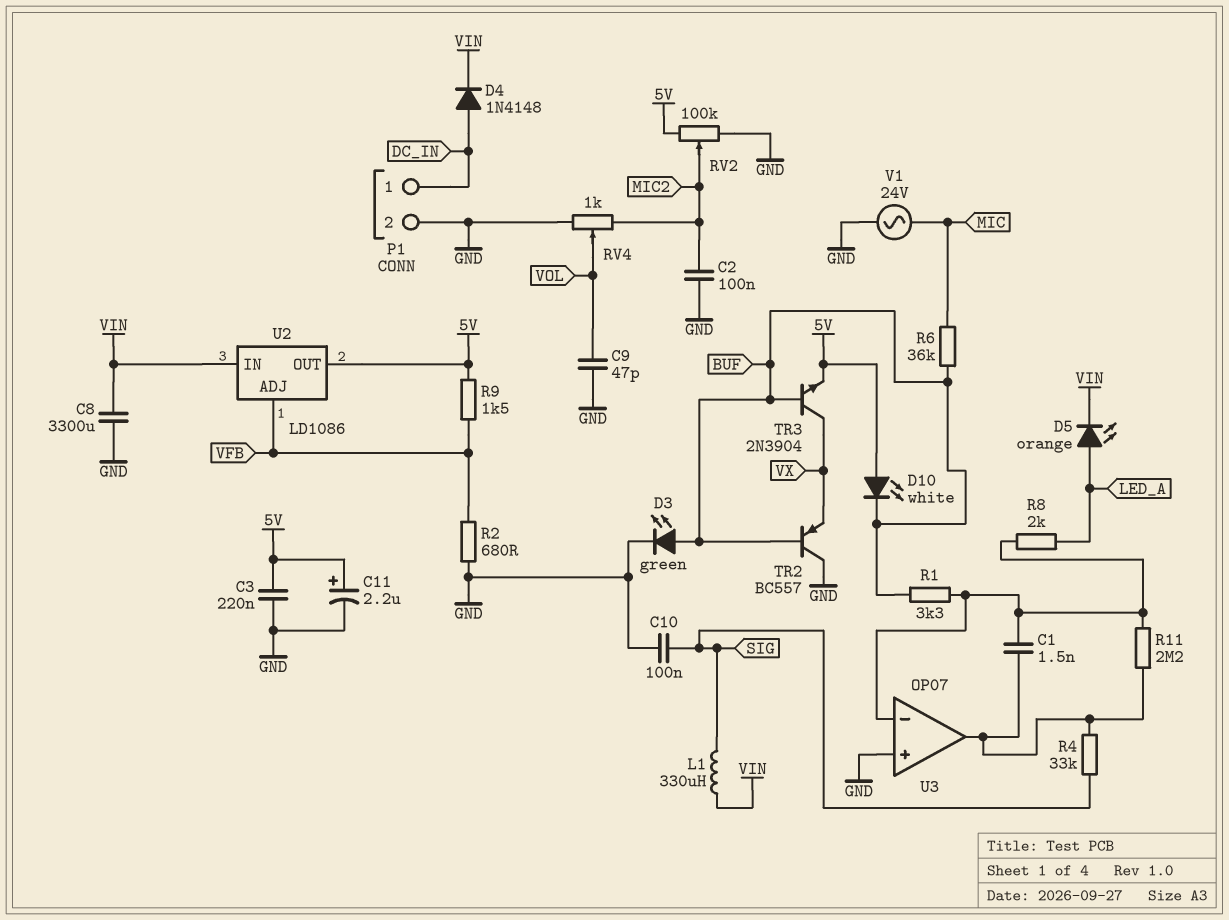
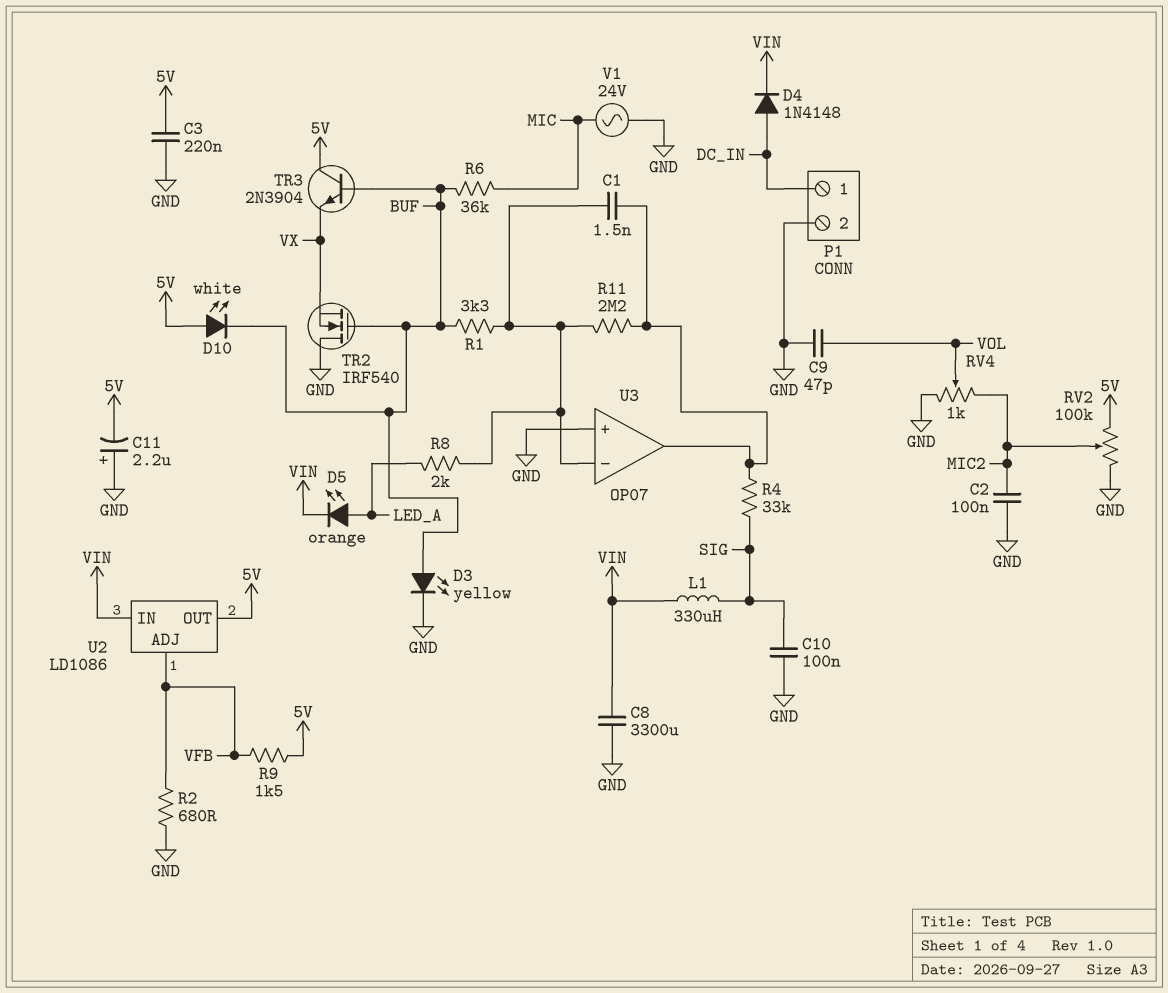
C11: 2.2uF (plus 5V, minus GND) -> 2.2uF (plus GND, minus 5V)
D3: LED green (A BUF, K GND) -> LED yellow (A BUF, K GND)
TR2: PNP BC557 (B BUF, C GND, E VX) -> NMOS IRF540 (G BUF, D GND, S VX)
TR3: NPN 2N3904 (B BUF, C VX, E 5V) -> NPN 2N3904 (B BUF, C 5V, E VX)

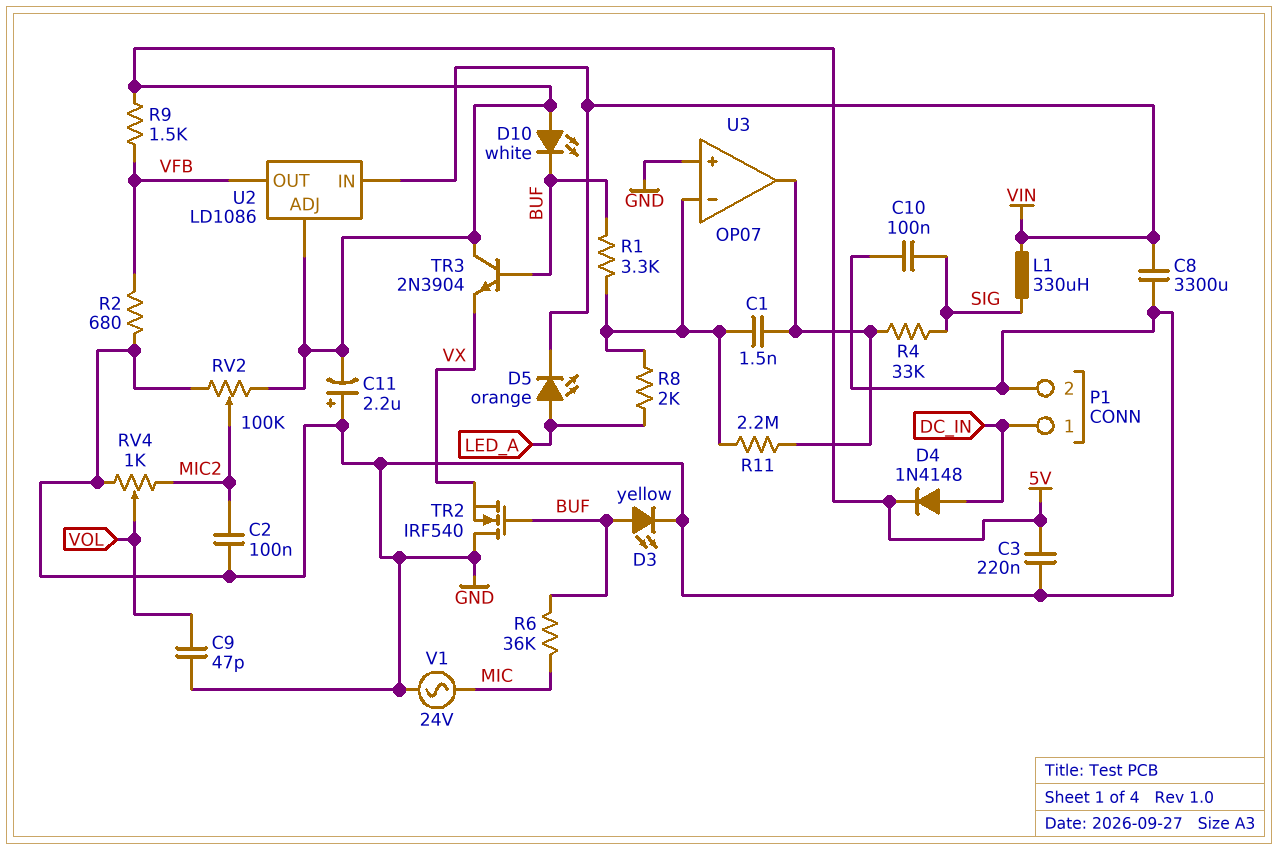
D4: diode 1N4148 (A DC_IN, K VIN) -> diode 1N4148 (A DC_IN, K 5V)
U2 pin ADJ: VFB -> 5V
U2 pin OUT: 5V -> VFB

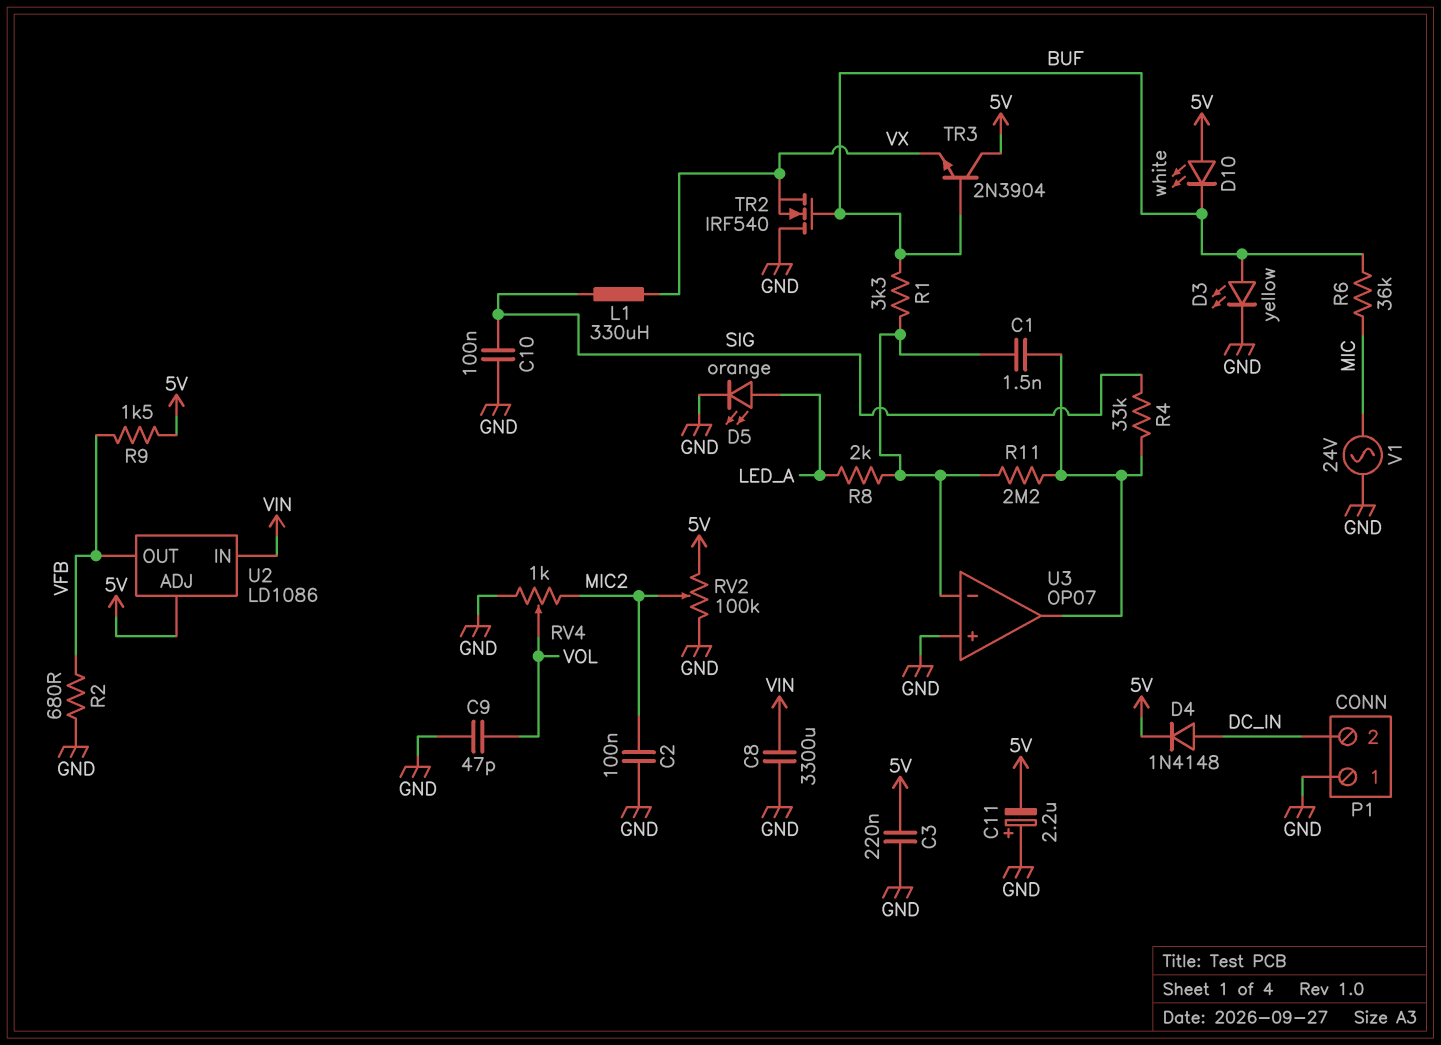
D5: LED orange (A LED_A, K VIN) -> LED orange (A LED_A, K GND)
L1: 330uH (SIG, VIN) -> 330uH (SIG, VX)
P1 pin 1: DC_IN -> GND
P1 pin 2: GND -> DC_IN

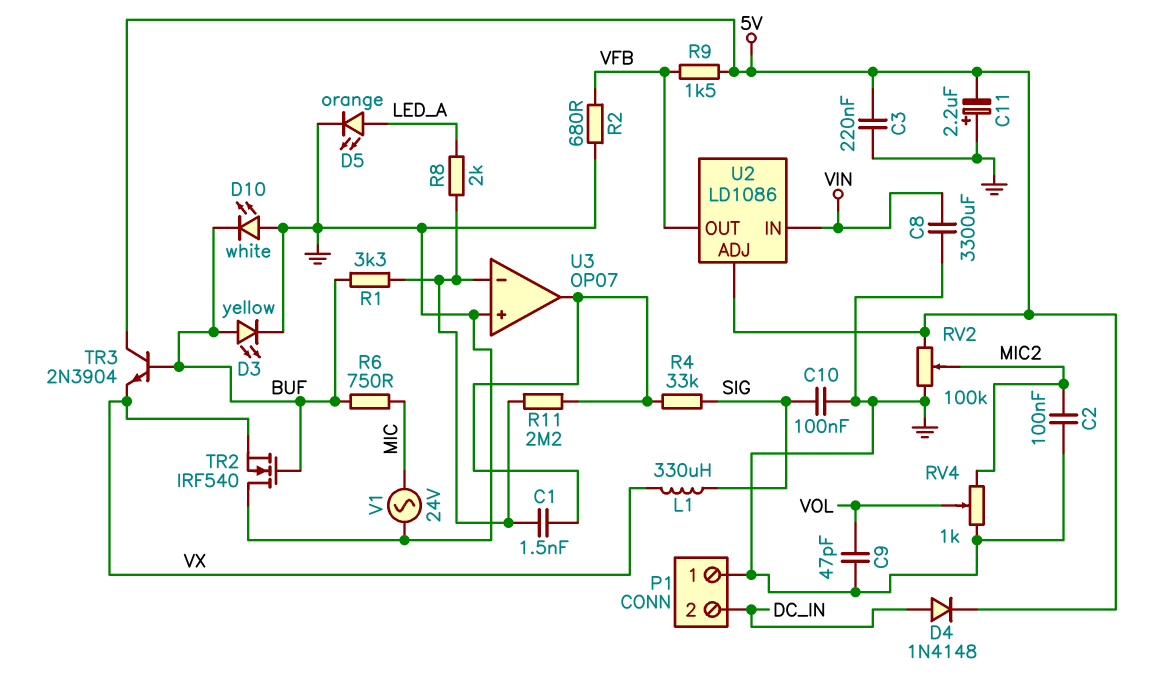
D10: LED white (A 5V, K BUF) -> LED white (A GND, K BUF)
R6: 36k (BUF, MIC) -> 750 (BUF, MIC)

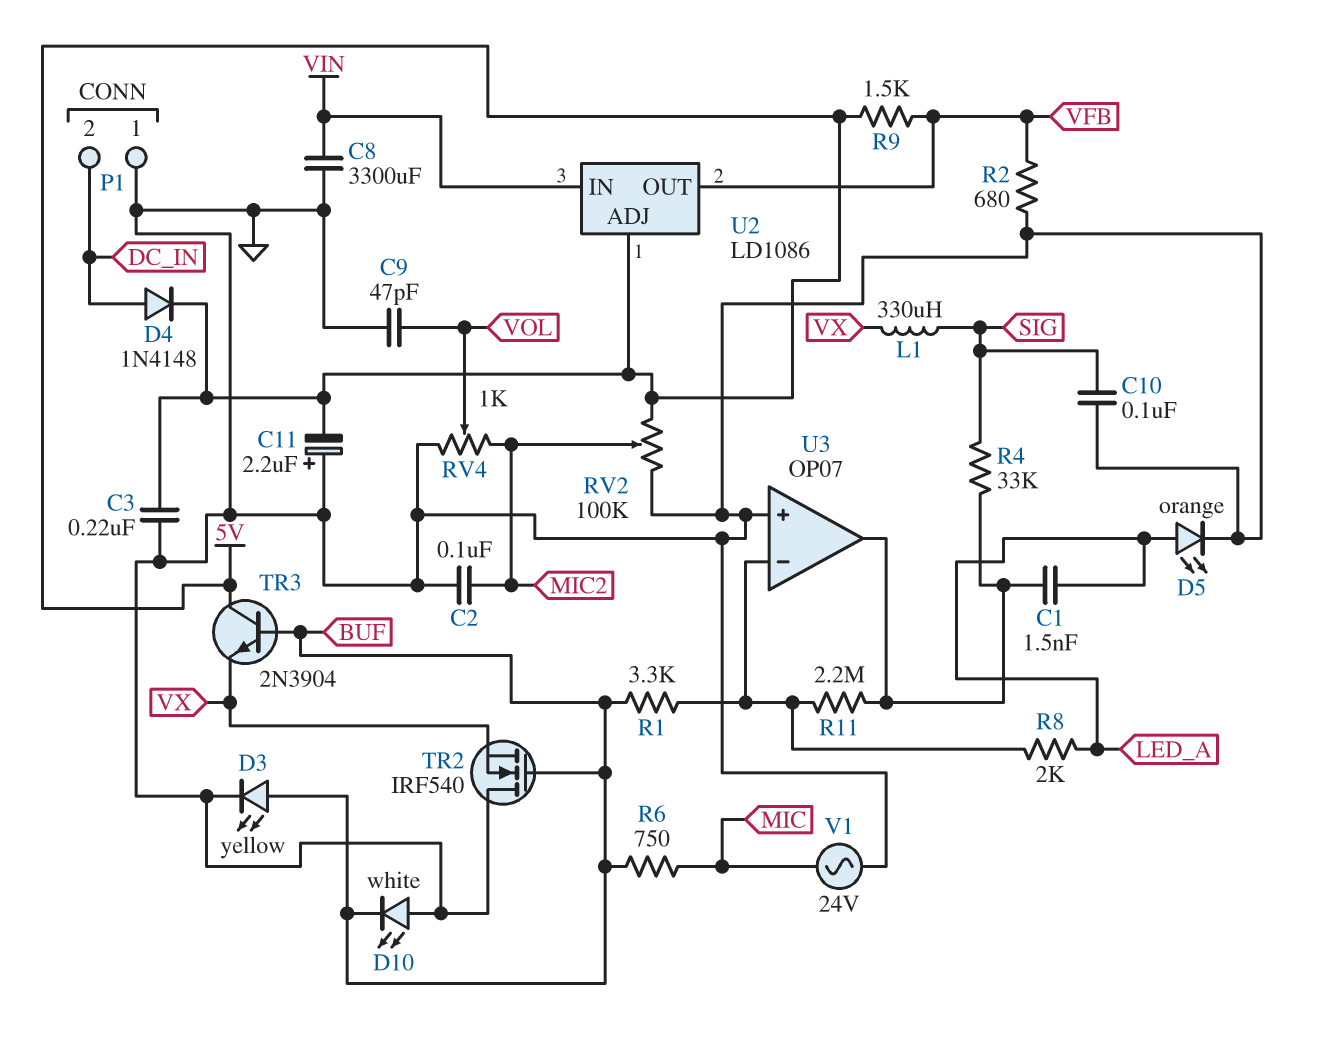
C1: 1.5nF (U3/in-, U3/out) -> 1.5nF (LED_A, U3/out)

